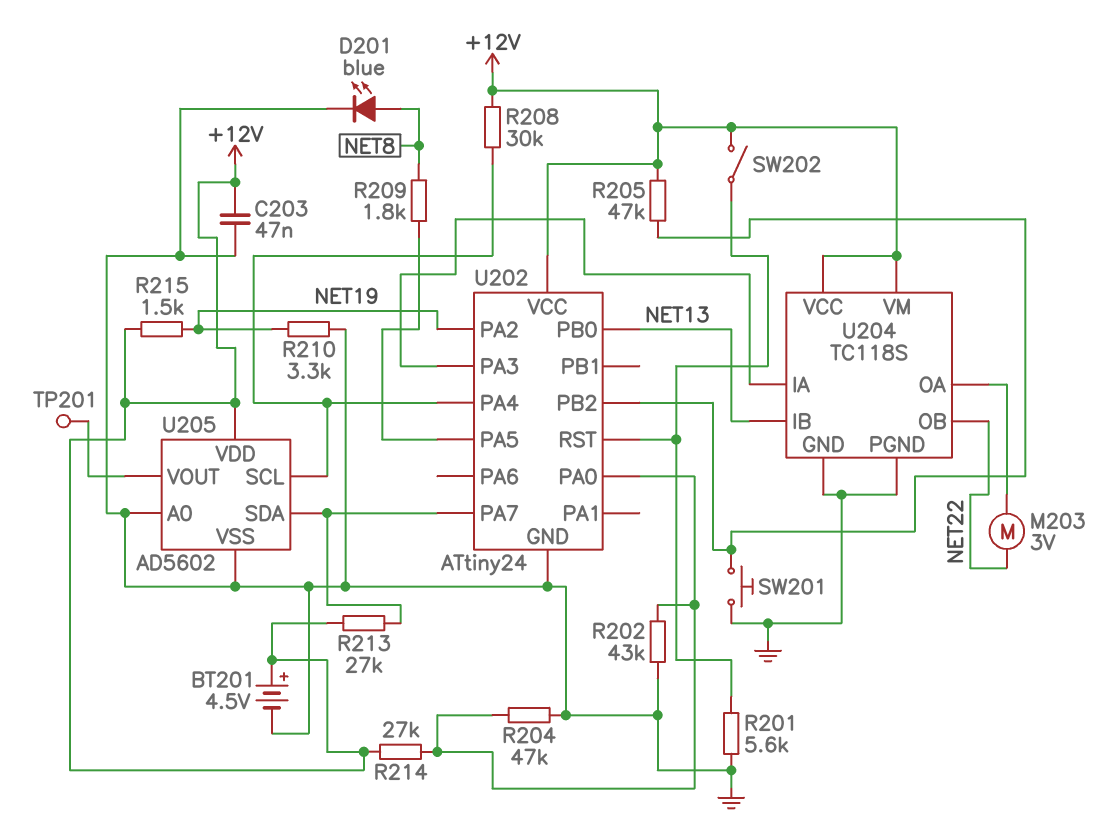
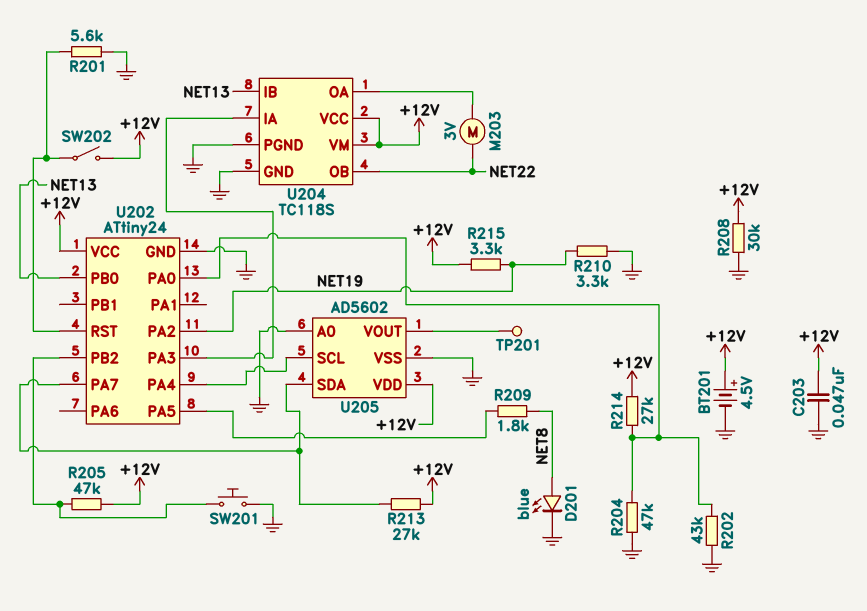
R208: 30k (+12V, U202/PA4) -> 30k (+12V, GND)
R215: 1.5k (+12V, NET19) -> 3.3k (+12V, NET19)

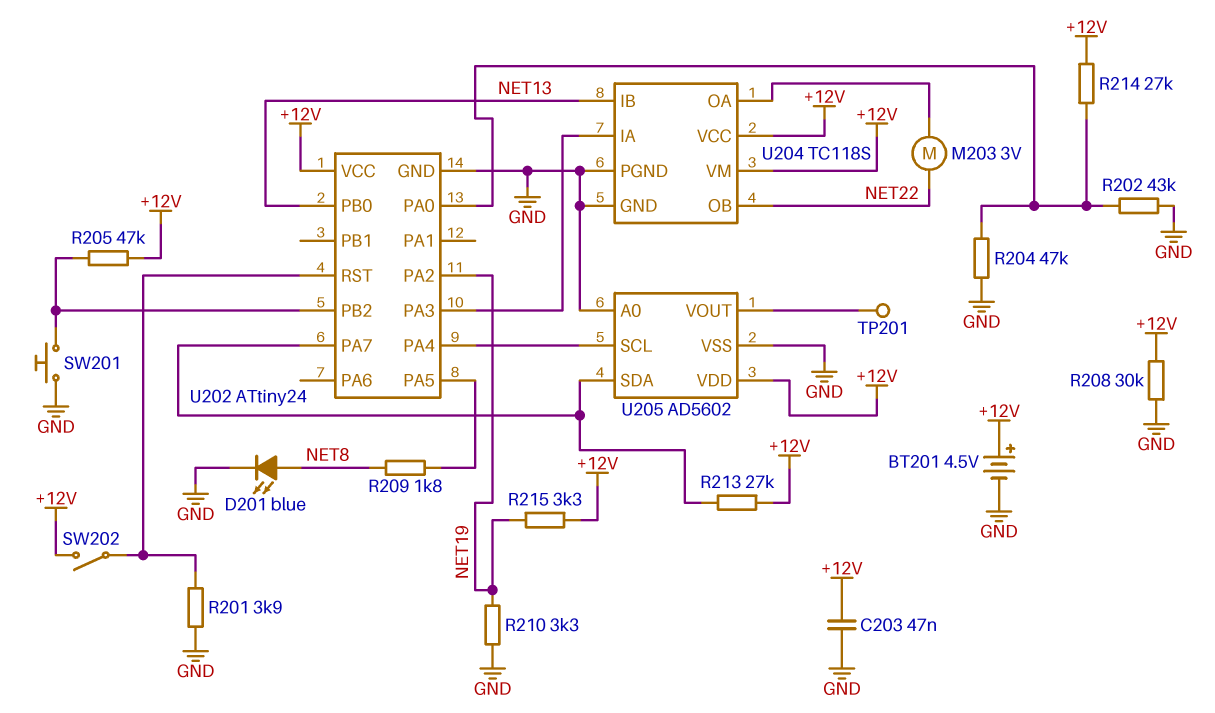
R201: 5.6k (GND, U202/RST) -> 3.9k (GND, U202/RST)

